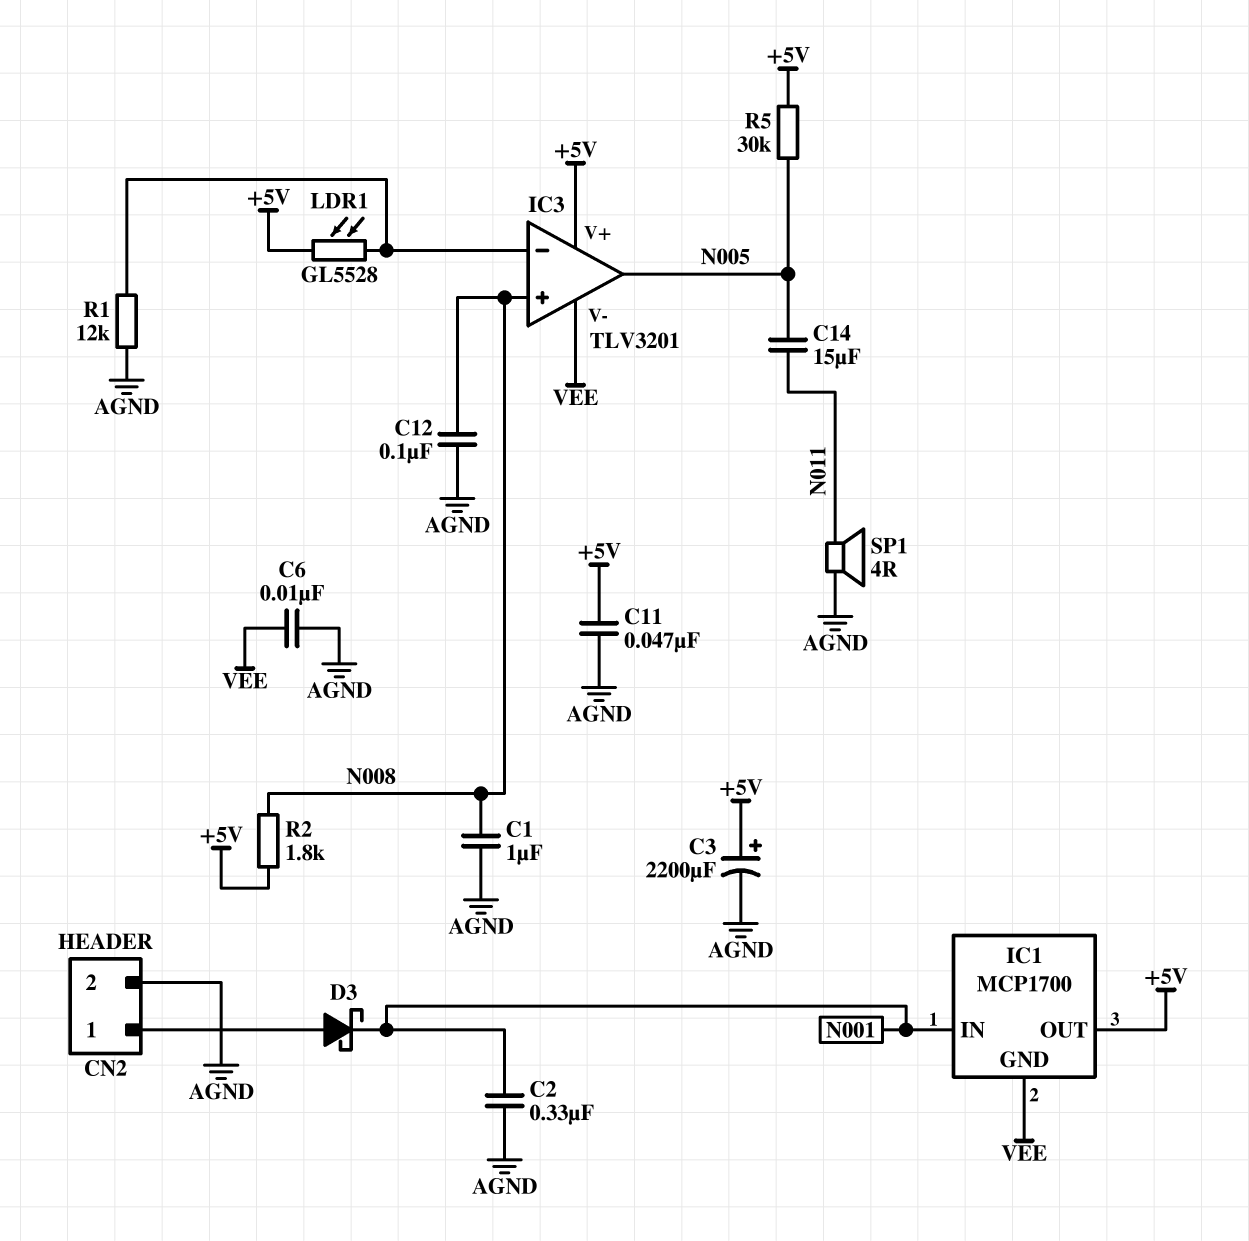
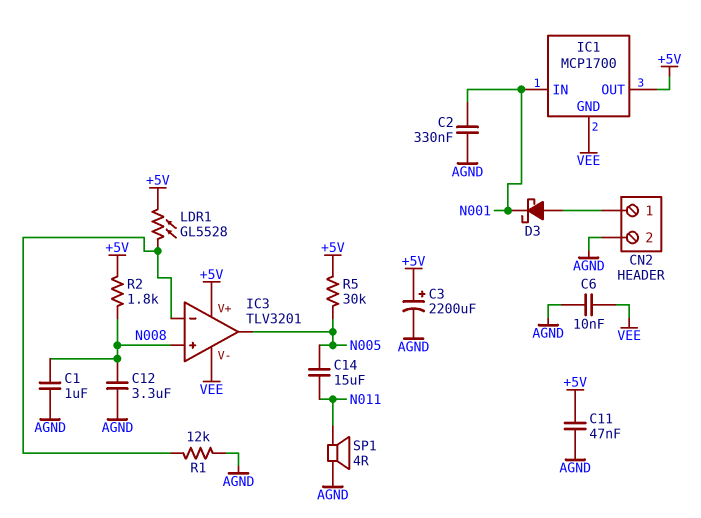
C12: 100nF (AGND, N008) -> 3.3uF (AGND, N008)

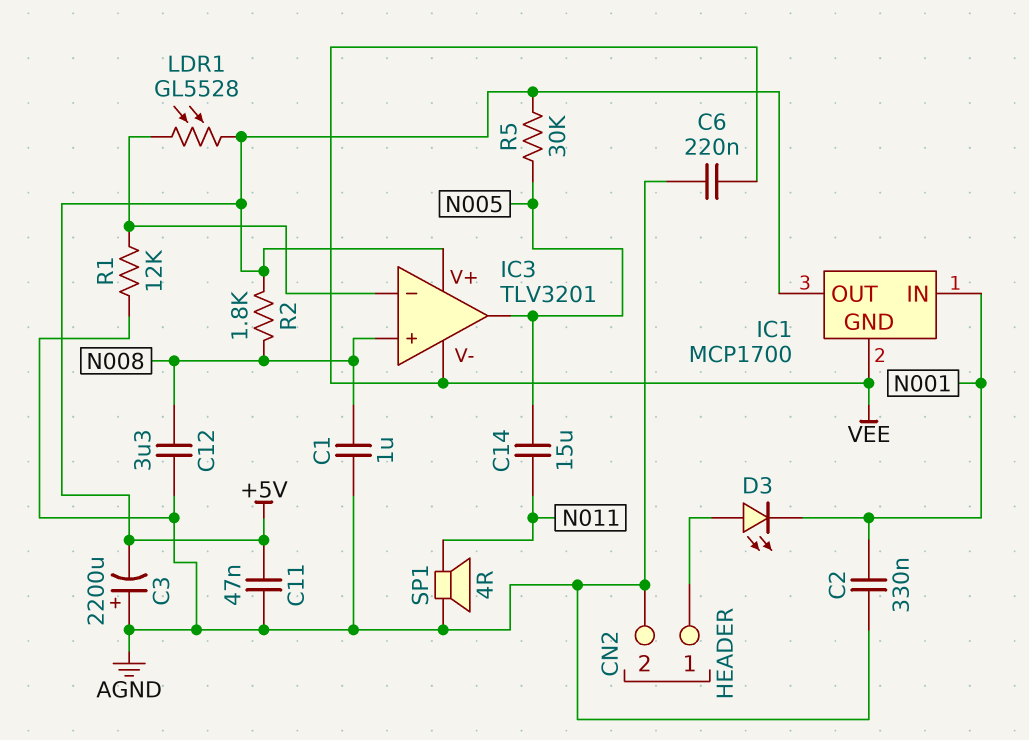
C3: 2200uF (plus +5V, minus AGND) -> 2200uF (plus AGND, minus +5V)
C6: 10nF (AGND, VEE) -> 220nF (AGND, VEE)
D3: schottky (A CN2/1, K N001) -> LED (A CN2/1, K N001)

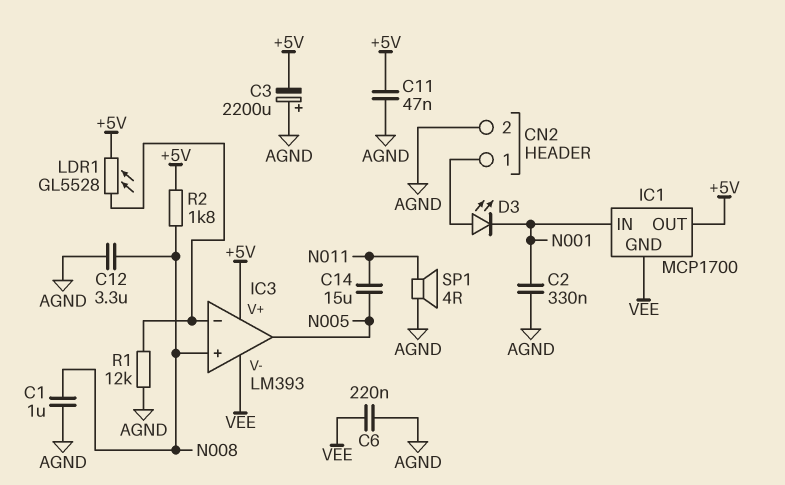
IC3: TLV3201 -> LM393
R5: 30k (+5V, N005) -> none

